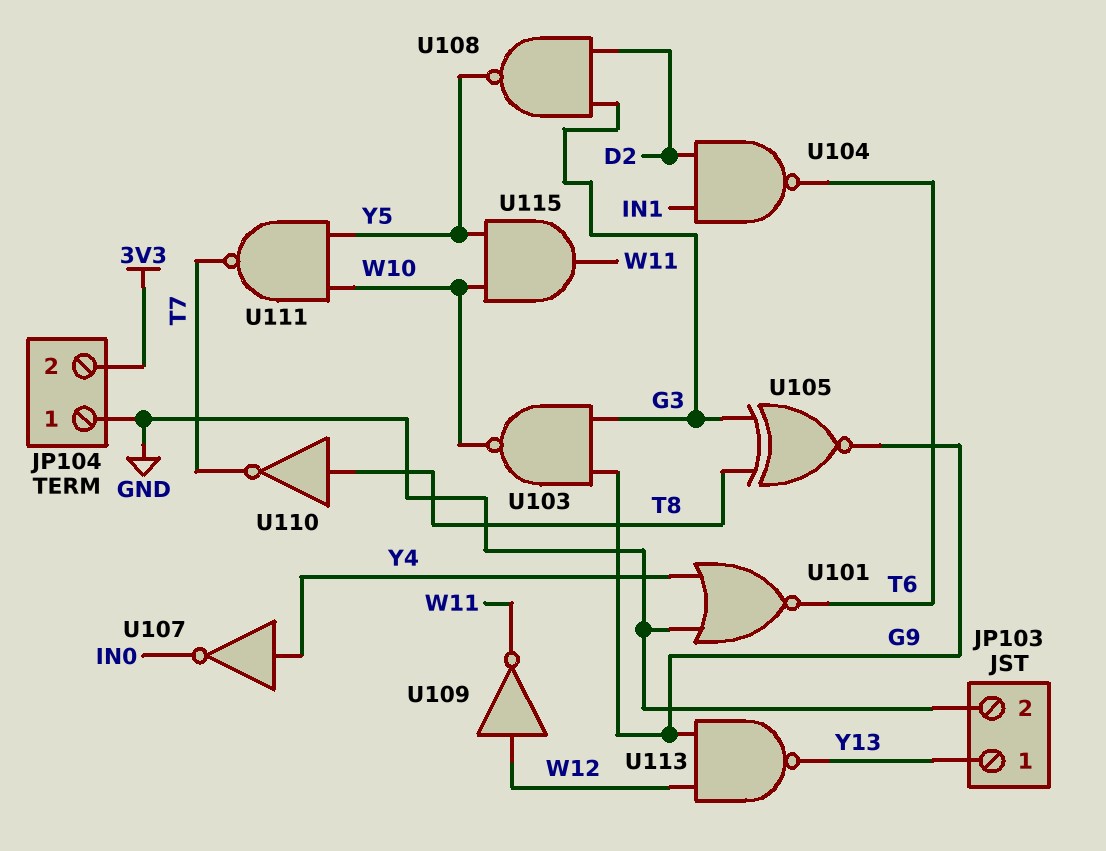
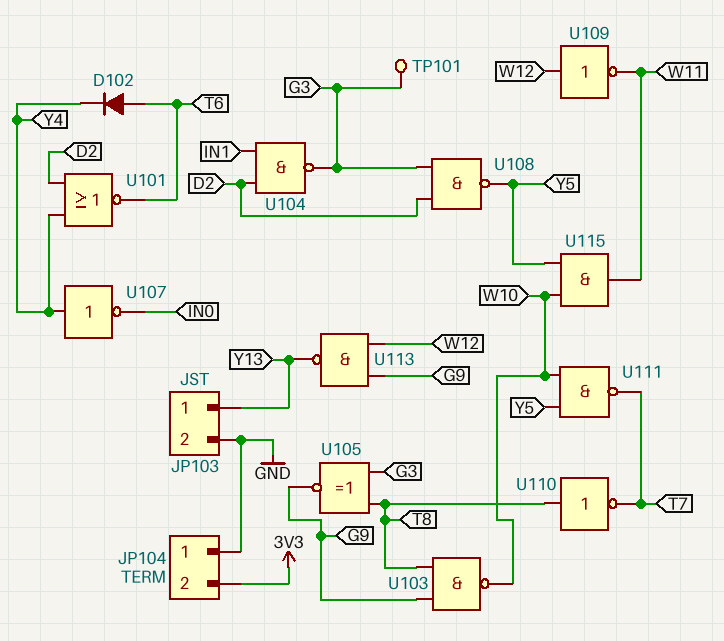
D102: none -> diode (A T6, K Y4)
TP101: none -> test point (G3)
U101: NOR (in GND, in Y4, out T6) -> NOR (in D2, in Y4, out T6)
U103: NAND (in G3, in G9, out W10) -> NAND (in G9, in T8, out W10)
U104: NAND (in D2, in IN1, out T6) -> NAND (in D2, in IN1, out G3)

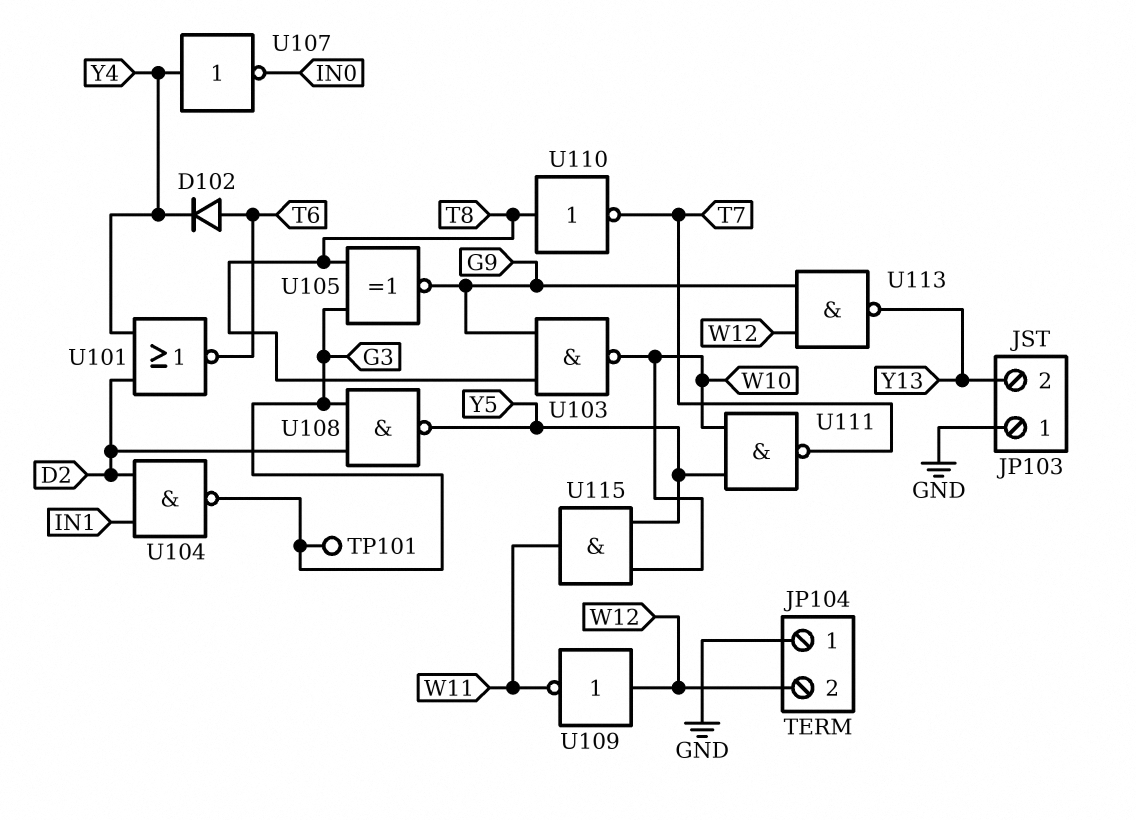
JP103 pin 1: Y13 -> GND
JP103 pin 2: GND -> Y13
JP104 pin 2: 3V3 -> W12

